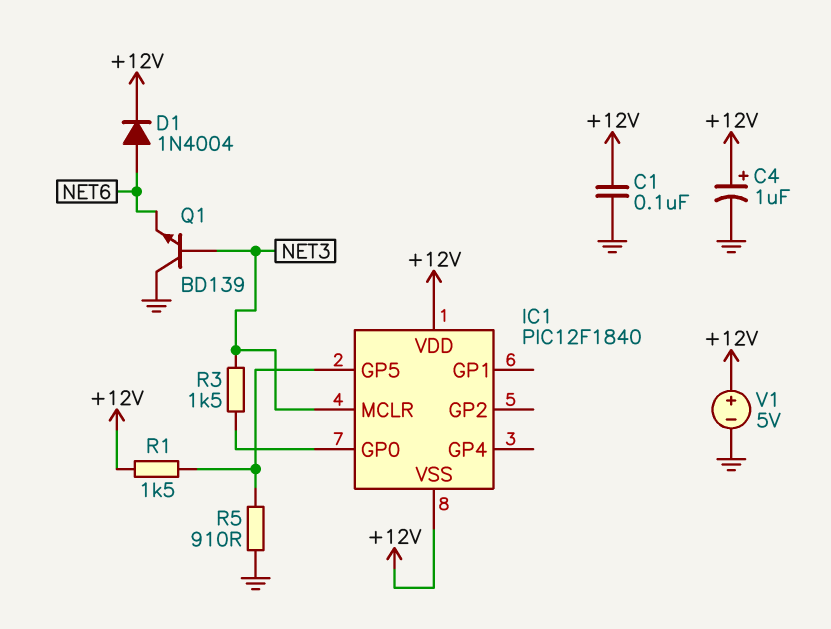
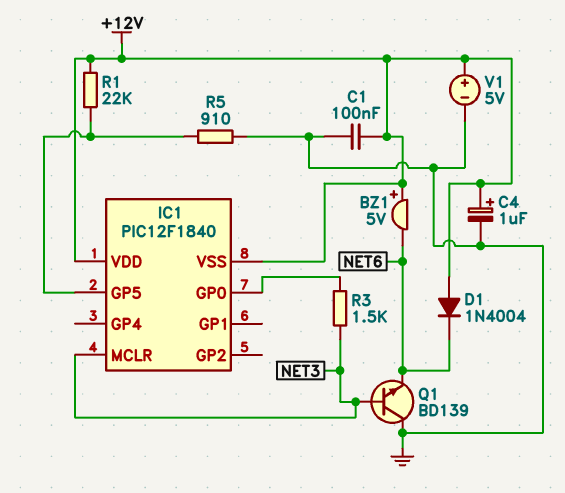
BZ1: none -> buzzer 5V (plus +12V, minus NET6)
D1: diode 1N4004 (A NET6, K +12V) -> diode 1N4004 (A +12V, K NET6)
R1: 1.5k (+12V, IC1/GP5) -> 22k (+12V, IC1/GP5)

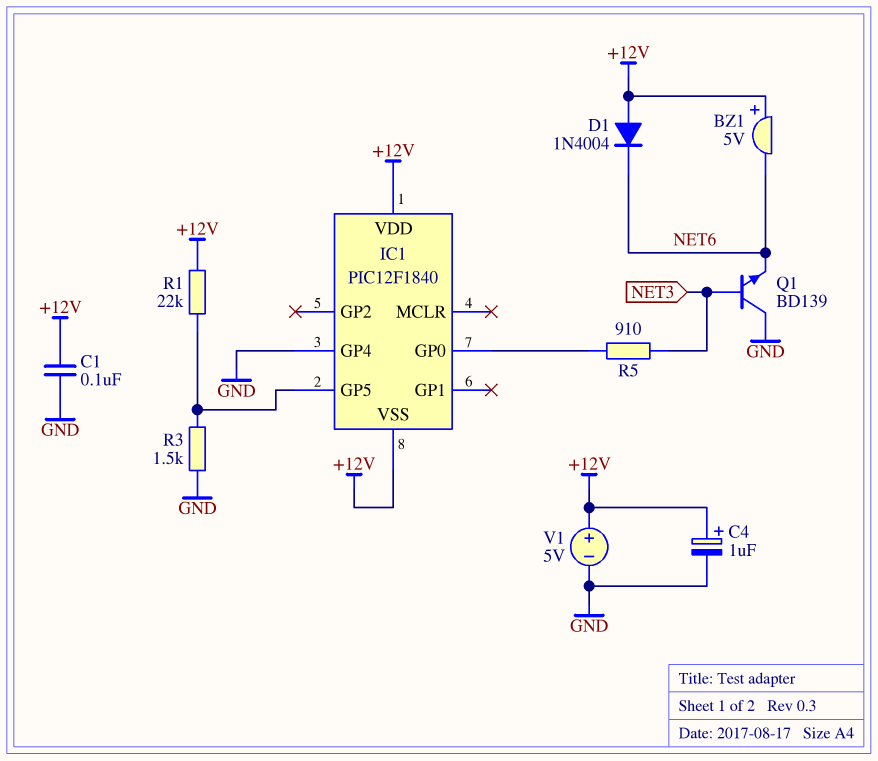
IC1 pin GP4: none -> GND
IC1 pin MCLR: NET3 -> none
R3: 1.5k (IC1/GP0, NET3) -> 1.5k (GND, IC1/GP5)
R5: 910 (GND, IC1/GP5) -> 910 (IC1/GP0, NET3)

